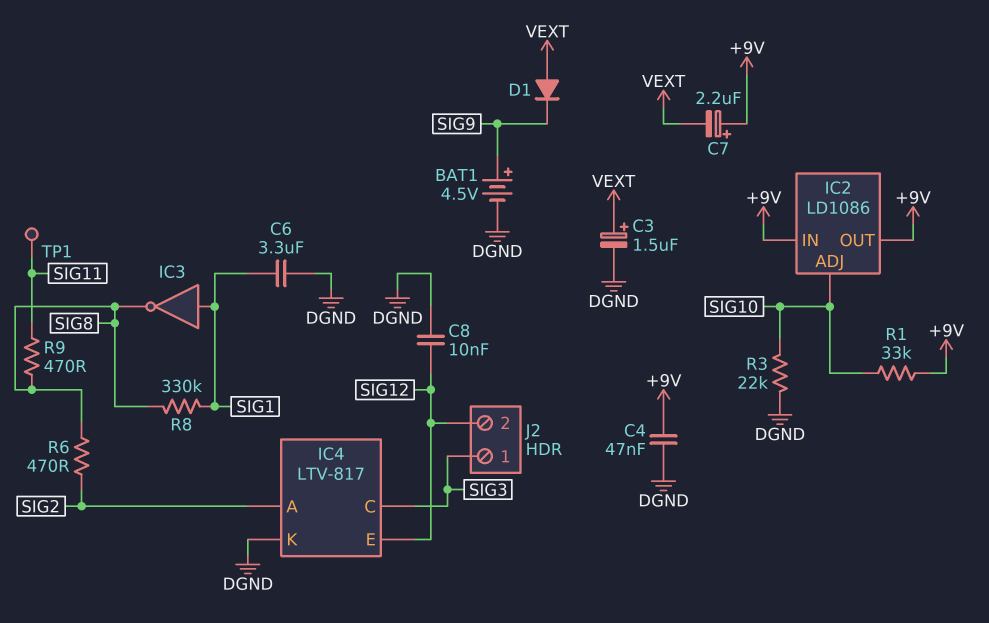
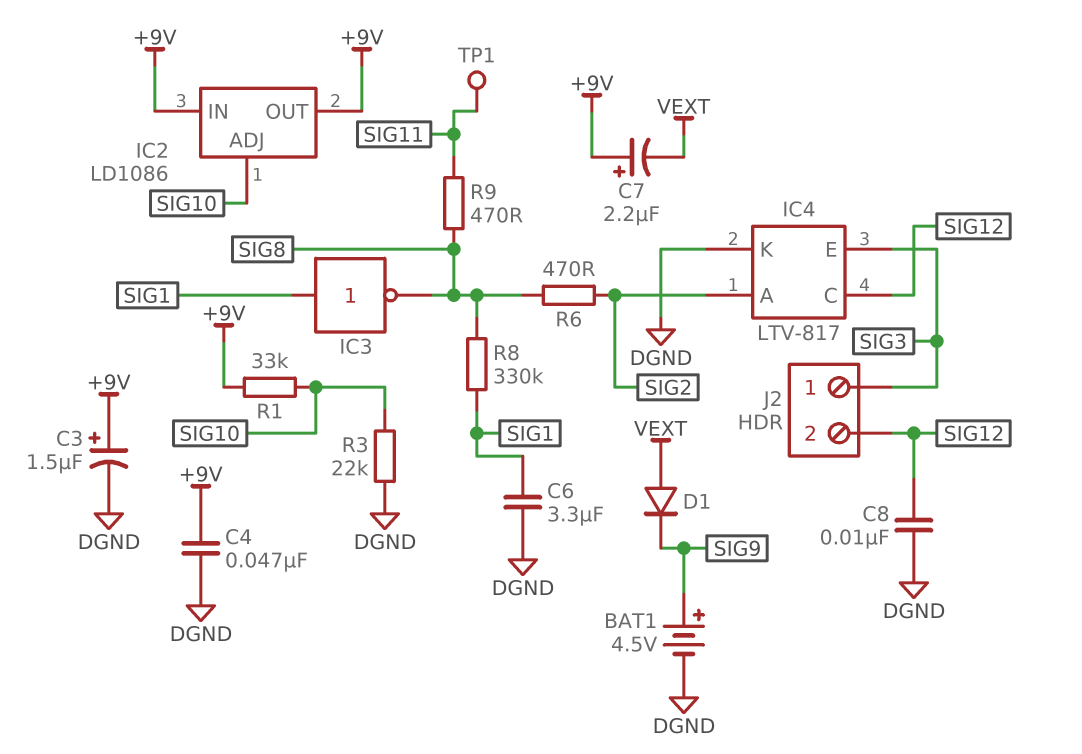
C3: 1.5uF (plus VEXT, minus DGND) -> 1.5uF (plus +9V, minus DGND)
IC4 pin C: SIG3 -> SIG12
IC4 pin E: SIG12 -> SIG3

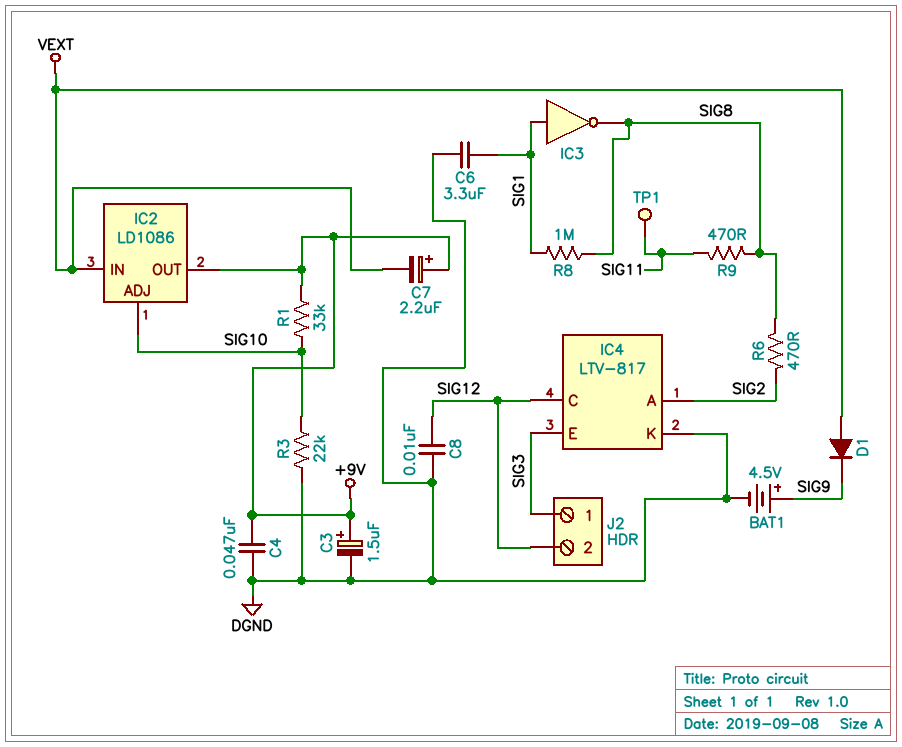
IC2 pin IN: +9V -> VEXT
R8: 330k (SIG1, SIG8) -> 1M (SIG1, SIG8)

